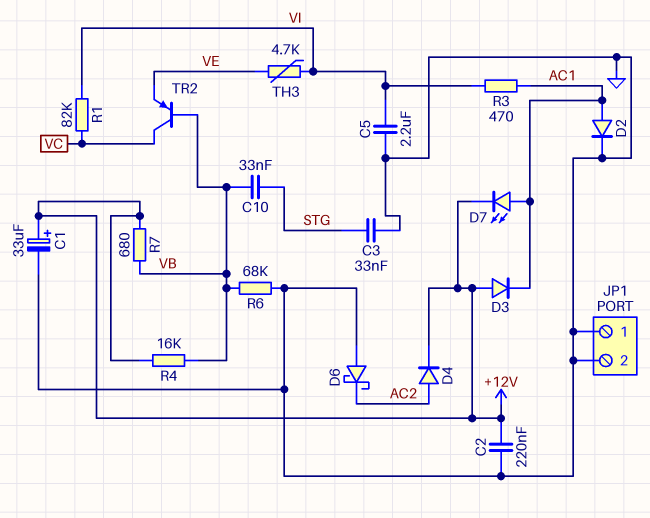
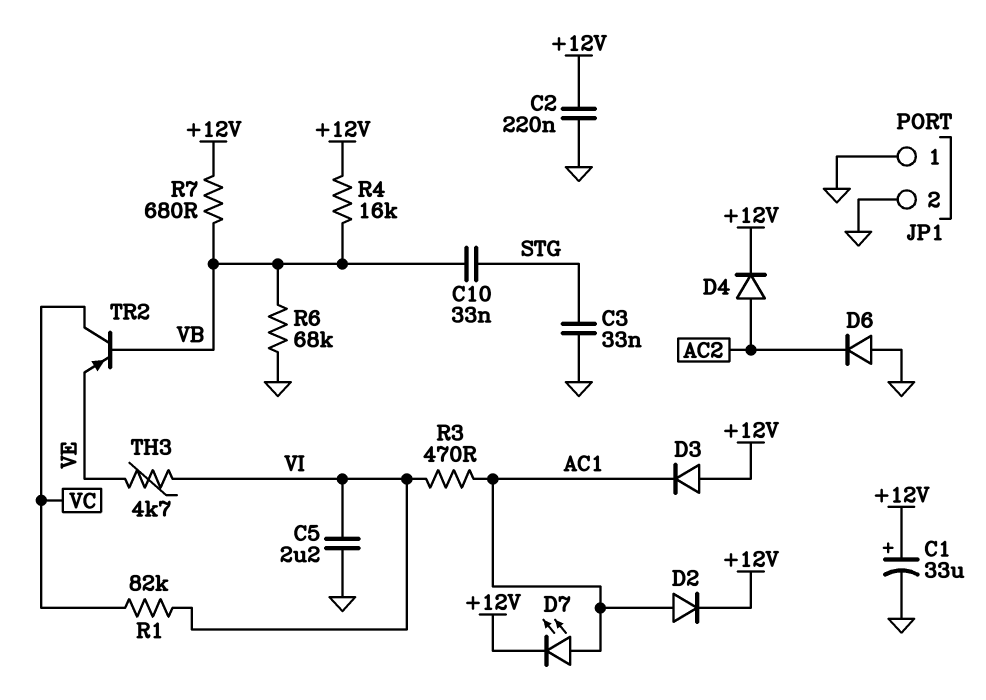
D2: diode (A AC1, K GND) -> diode (A AC1, K +12V)
D6: schottky (A GND, K AC2) -> diode (A GND, K AC2)

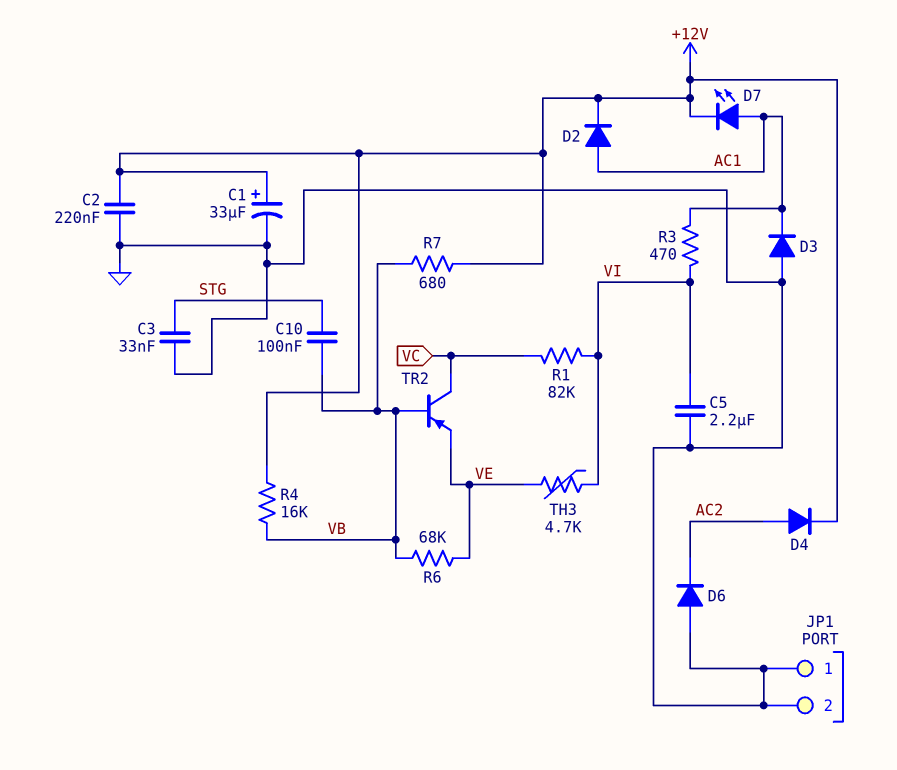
C10: 33nF (STG, VB) -> 100nF (STG, VB)
D3: diode (A +12V, K AC1) -> diode (A GND, K AC1)
R6: 68k (GND, VB) -> 68k (VB, VE)

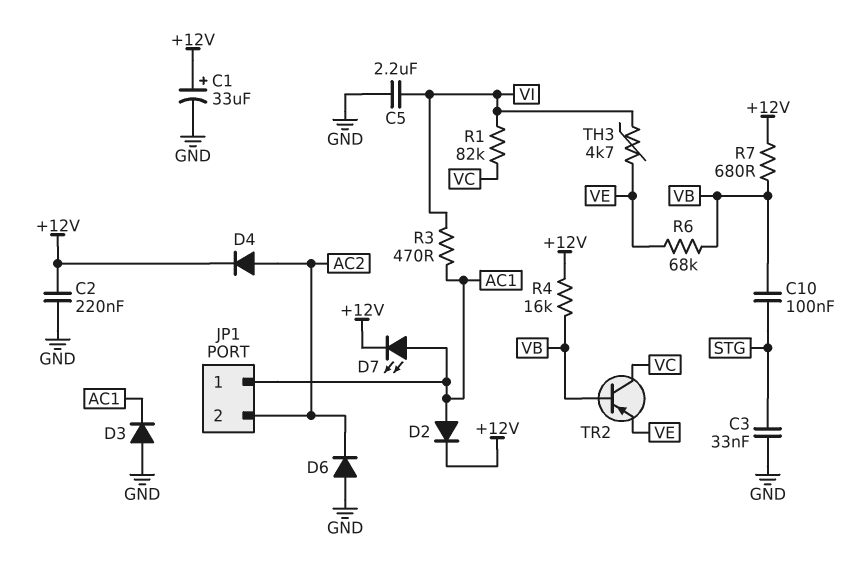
JP1 pin 1: GND -> AC1
JP1 pin 2: GND -> AC2

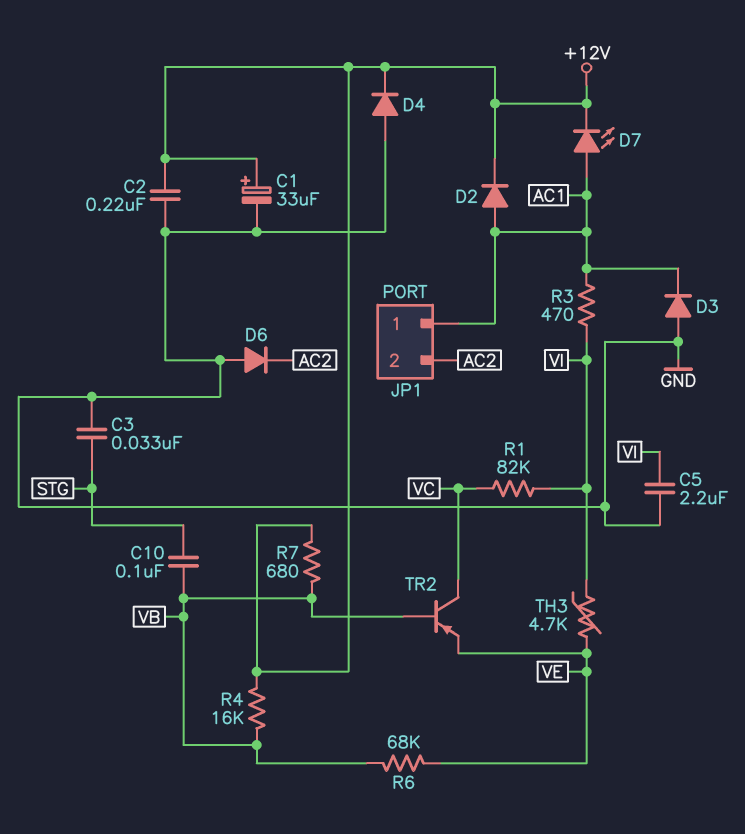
D4: diode (A AC2, K +12V) -> diode (A GND, K +12V)

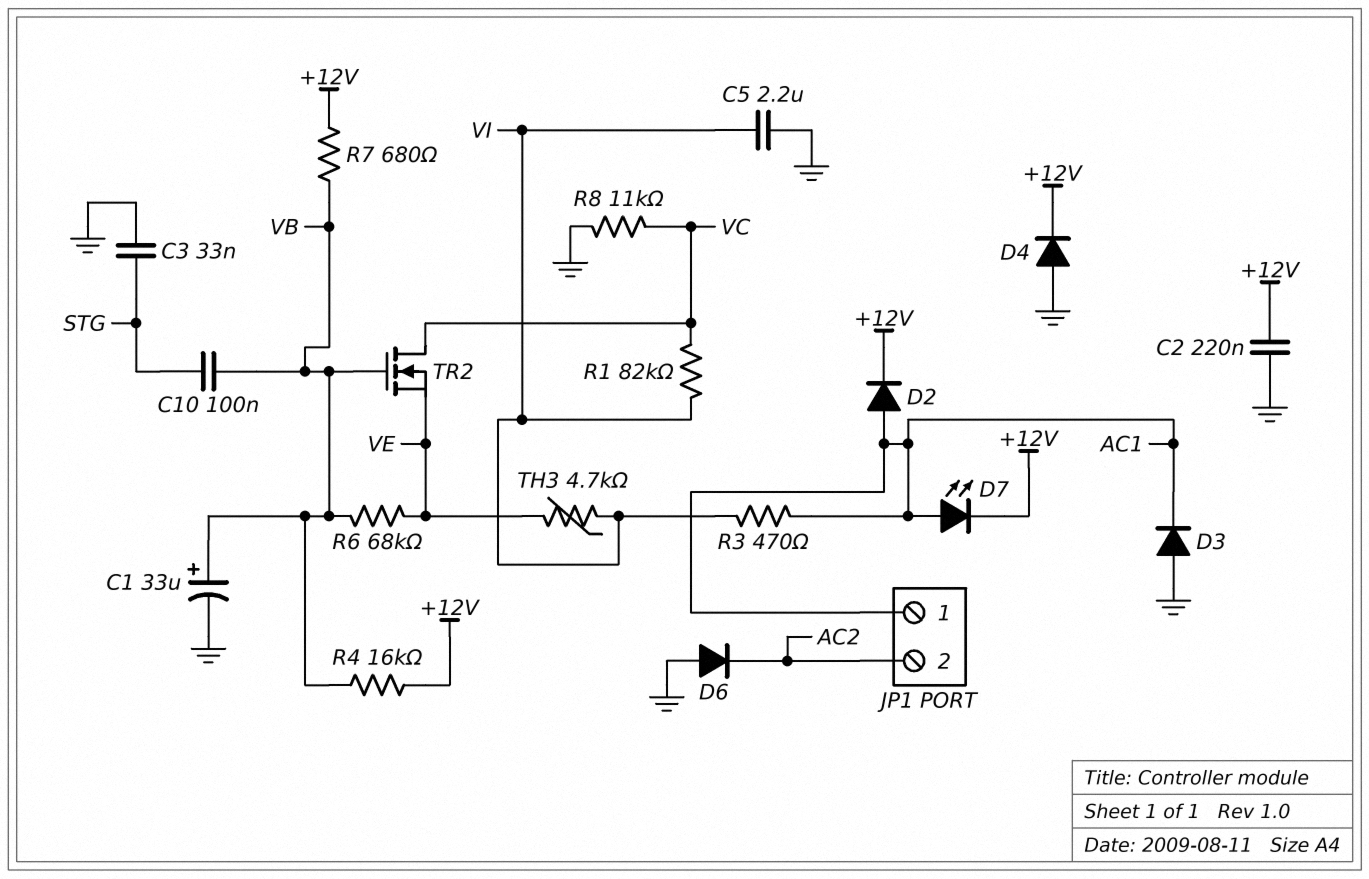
C1: 33uF (plus +12V, minus GND) -> 33uF (plus VB, minus GND)
R8: none -> 11k (GND, VC)
TR2: PNP (B VB, C VC, E VE) -> NMOS (G VB, D VC, S VE)

